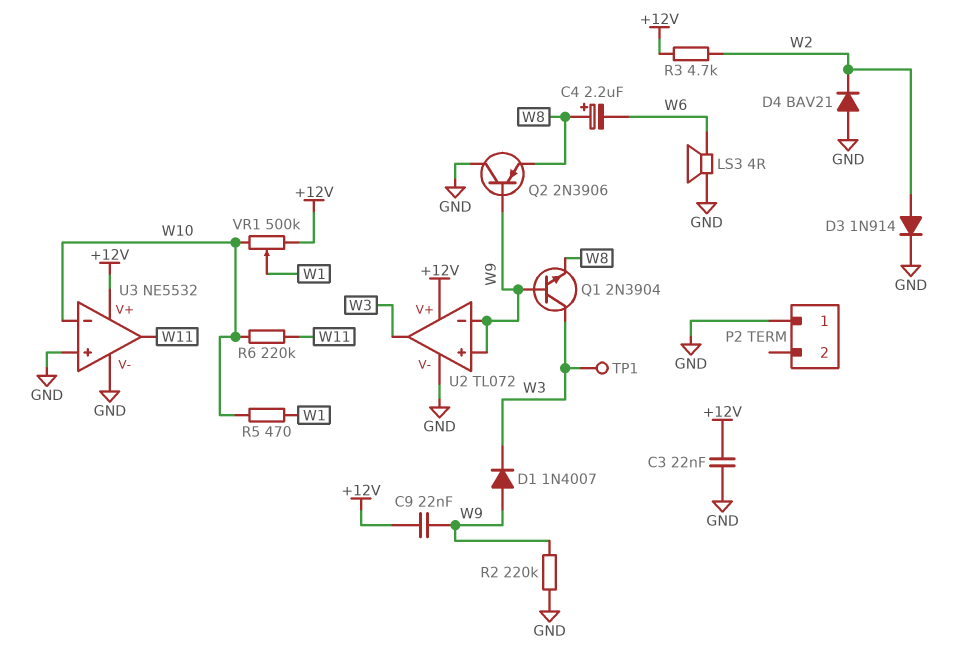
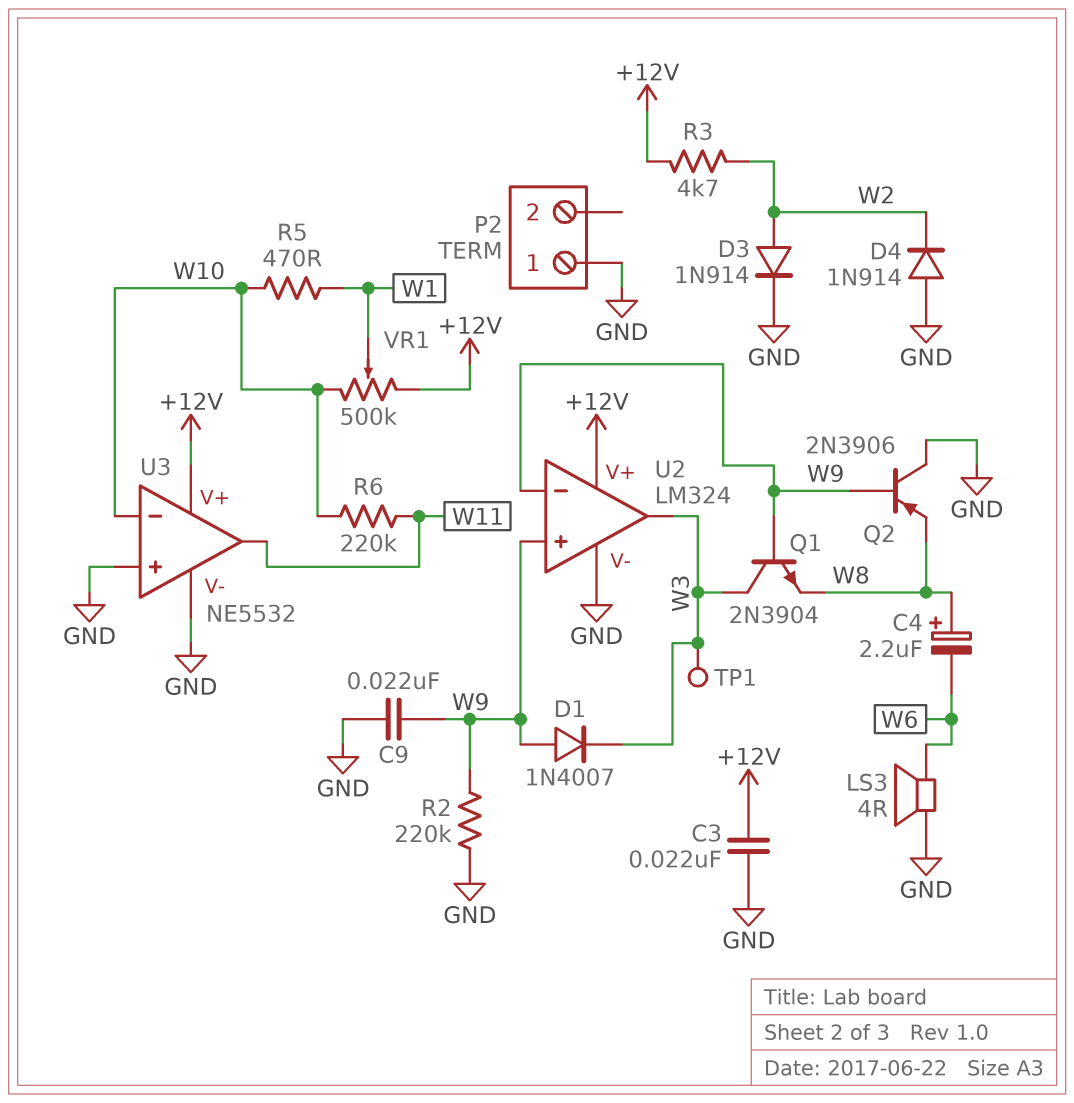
C9: 22nF (+12V, W9) -> 22nF (GND, W9)
D4: diode BAV21 (A GND, K W2) -> diode 1N914 (A GND, K W2)
U2: TL072 -> LM324

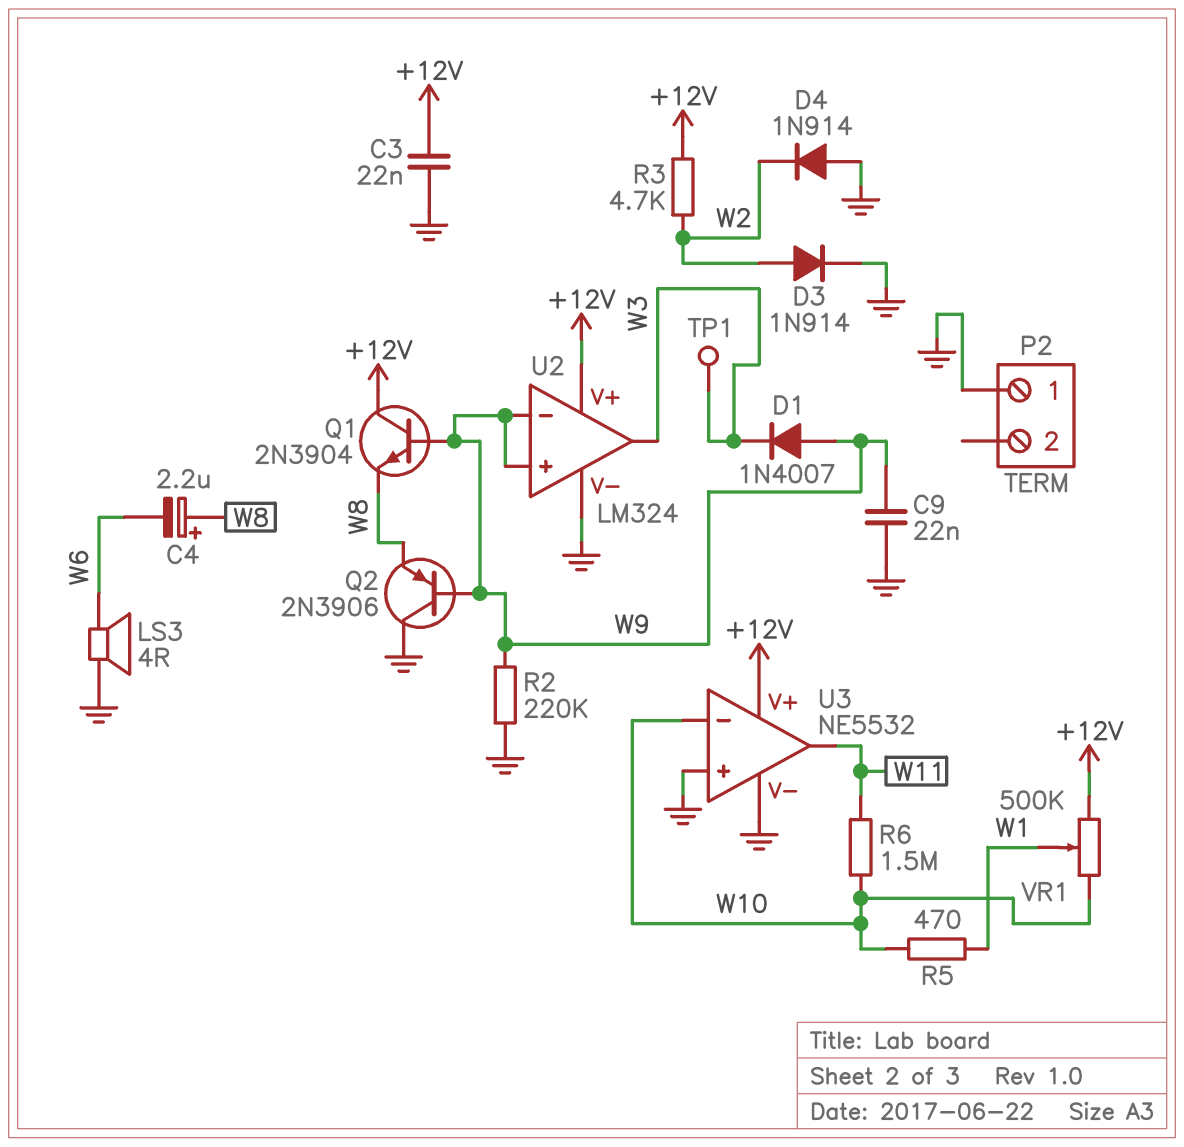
Q1: NPN 2N3904 (B W9, C W3, E W8) -> NPN 2N3904 (B W9, C +12V, E W8)
R6: 220k (W10, W11) -> 1.5M (W10, W11)

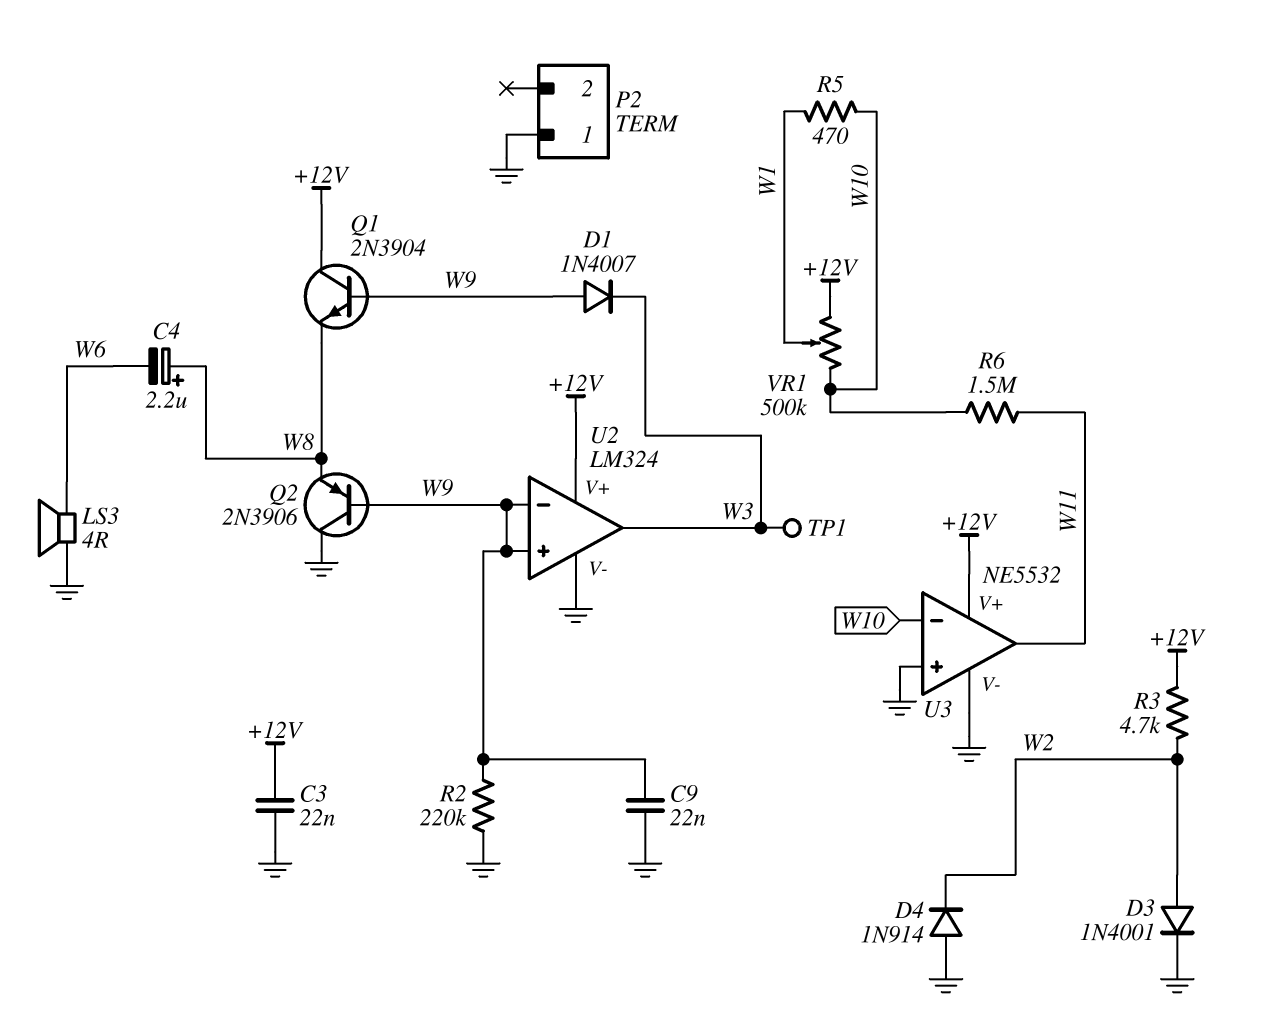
D3: diode 1N914 (A W2, K GND) -> diode 1N4001 (A W2, K GND)

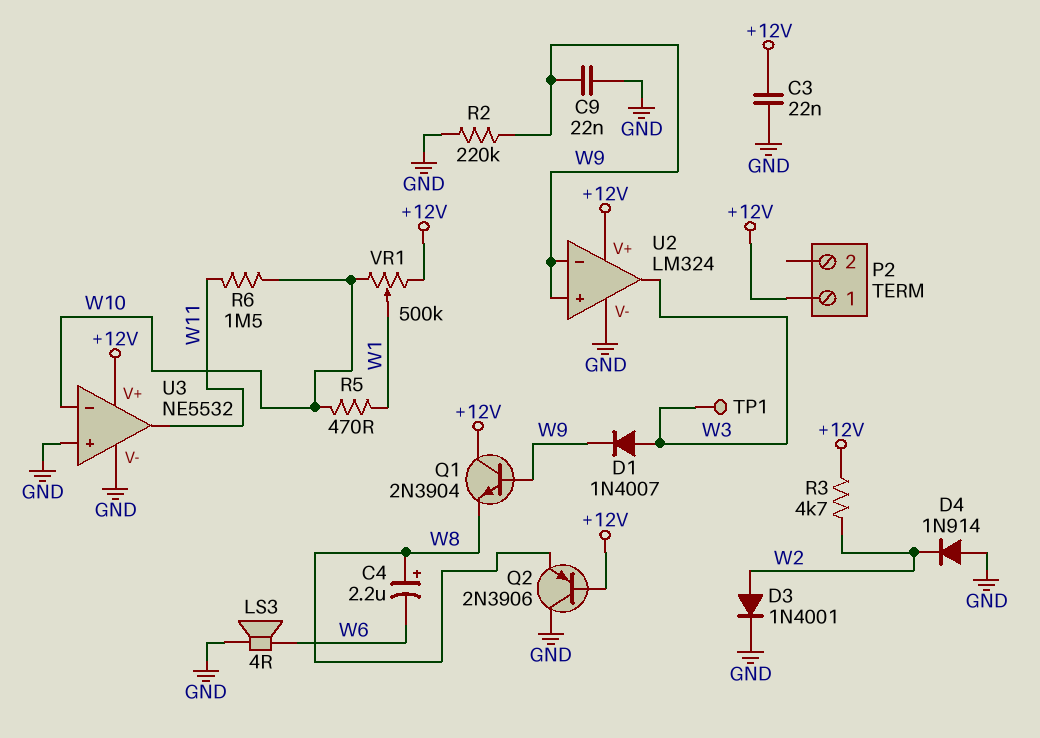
D1: diode 1N4007 (A W9, K W3) -> diode 1N4007 (A W3, K W9)
P2 pin 1: GND -> +12V
Q2: PNP 2N3906 (B W9, C GND, E W8) -> PNP 2N3906 (B +12V, C GND, E W8)

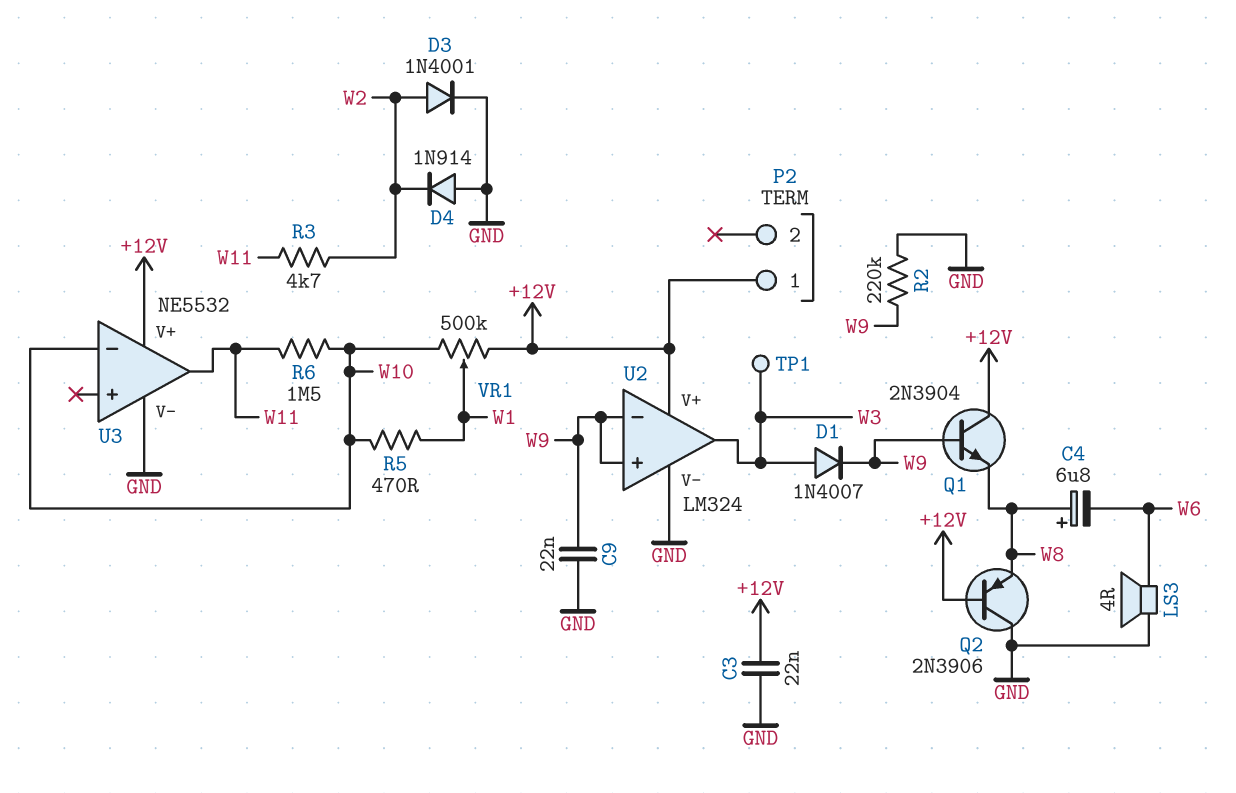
C4: 2.2uF (plus W8, minus W6) -> 6.8uF (plus W8, minus W6)
R3: 4.7k (+12V, W2) -> 4.7k (W2, W11)
U3 pin in+: GND -> none

